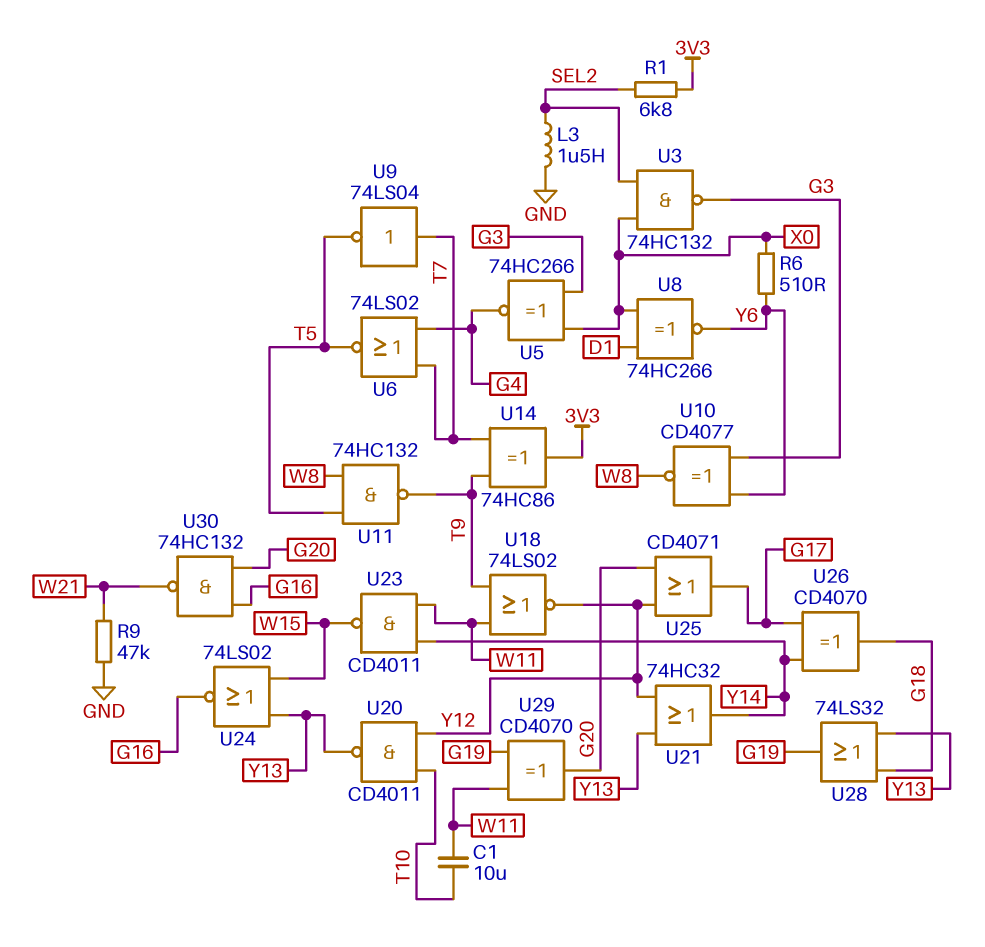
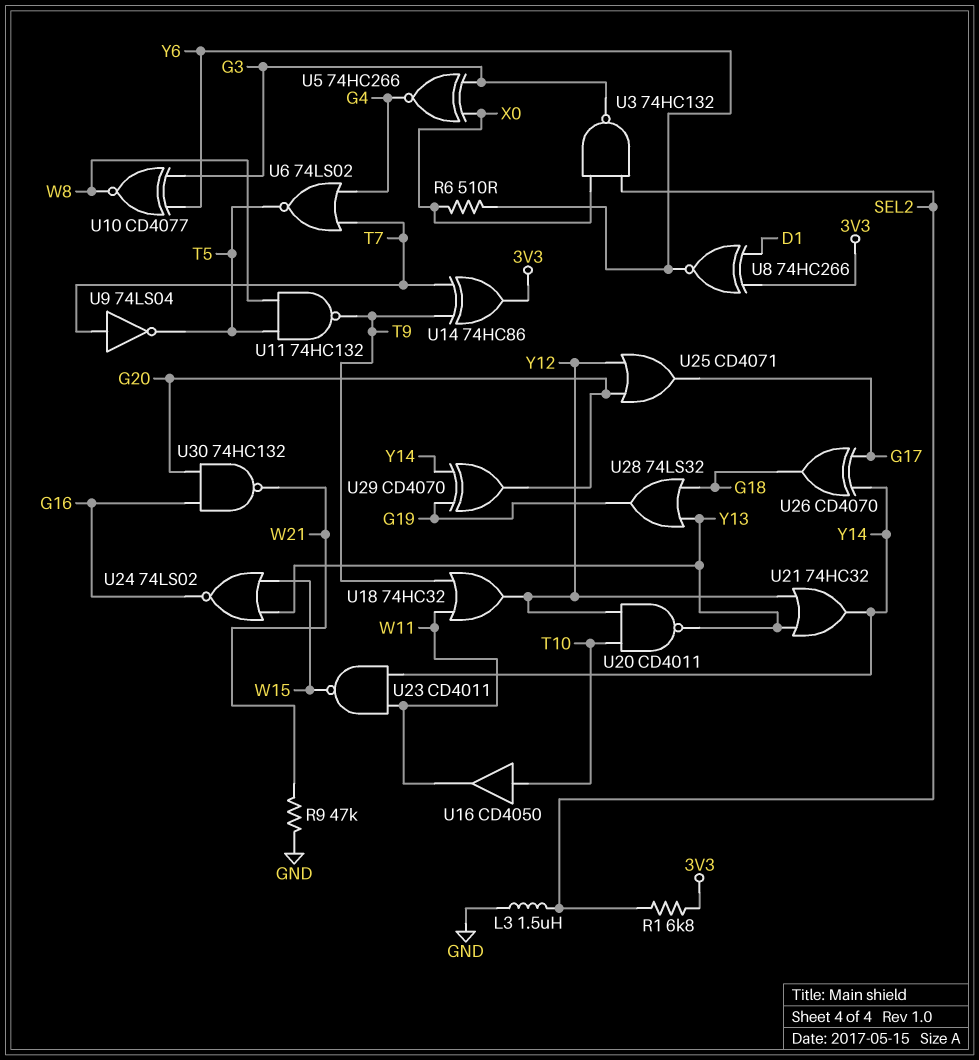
C1: 10uF (T10, W11) -> none
U8: XNOR 74HC266 (in D1, in X0, out Y6) -> XNOR 74HC266 (in 3V3, in D1, out Y6)
U16: none -> buffer CD4050 (in T10, out W11)
U18: NOR 74LS02 (in T9, in W11, out Y12) -> OR 74HC32 (in T9, in W11, out Y12)
U29: XOR CD4070 (in G19, in W11, out G20) -> XOR CD4070 (in G19, in Y14, out G20)

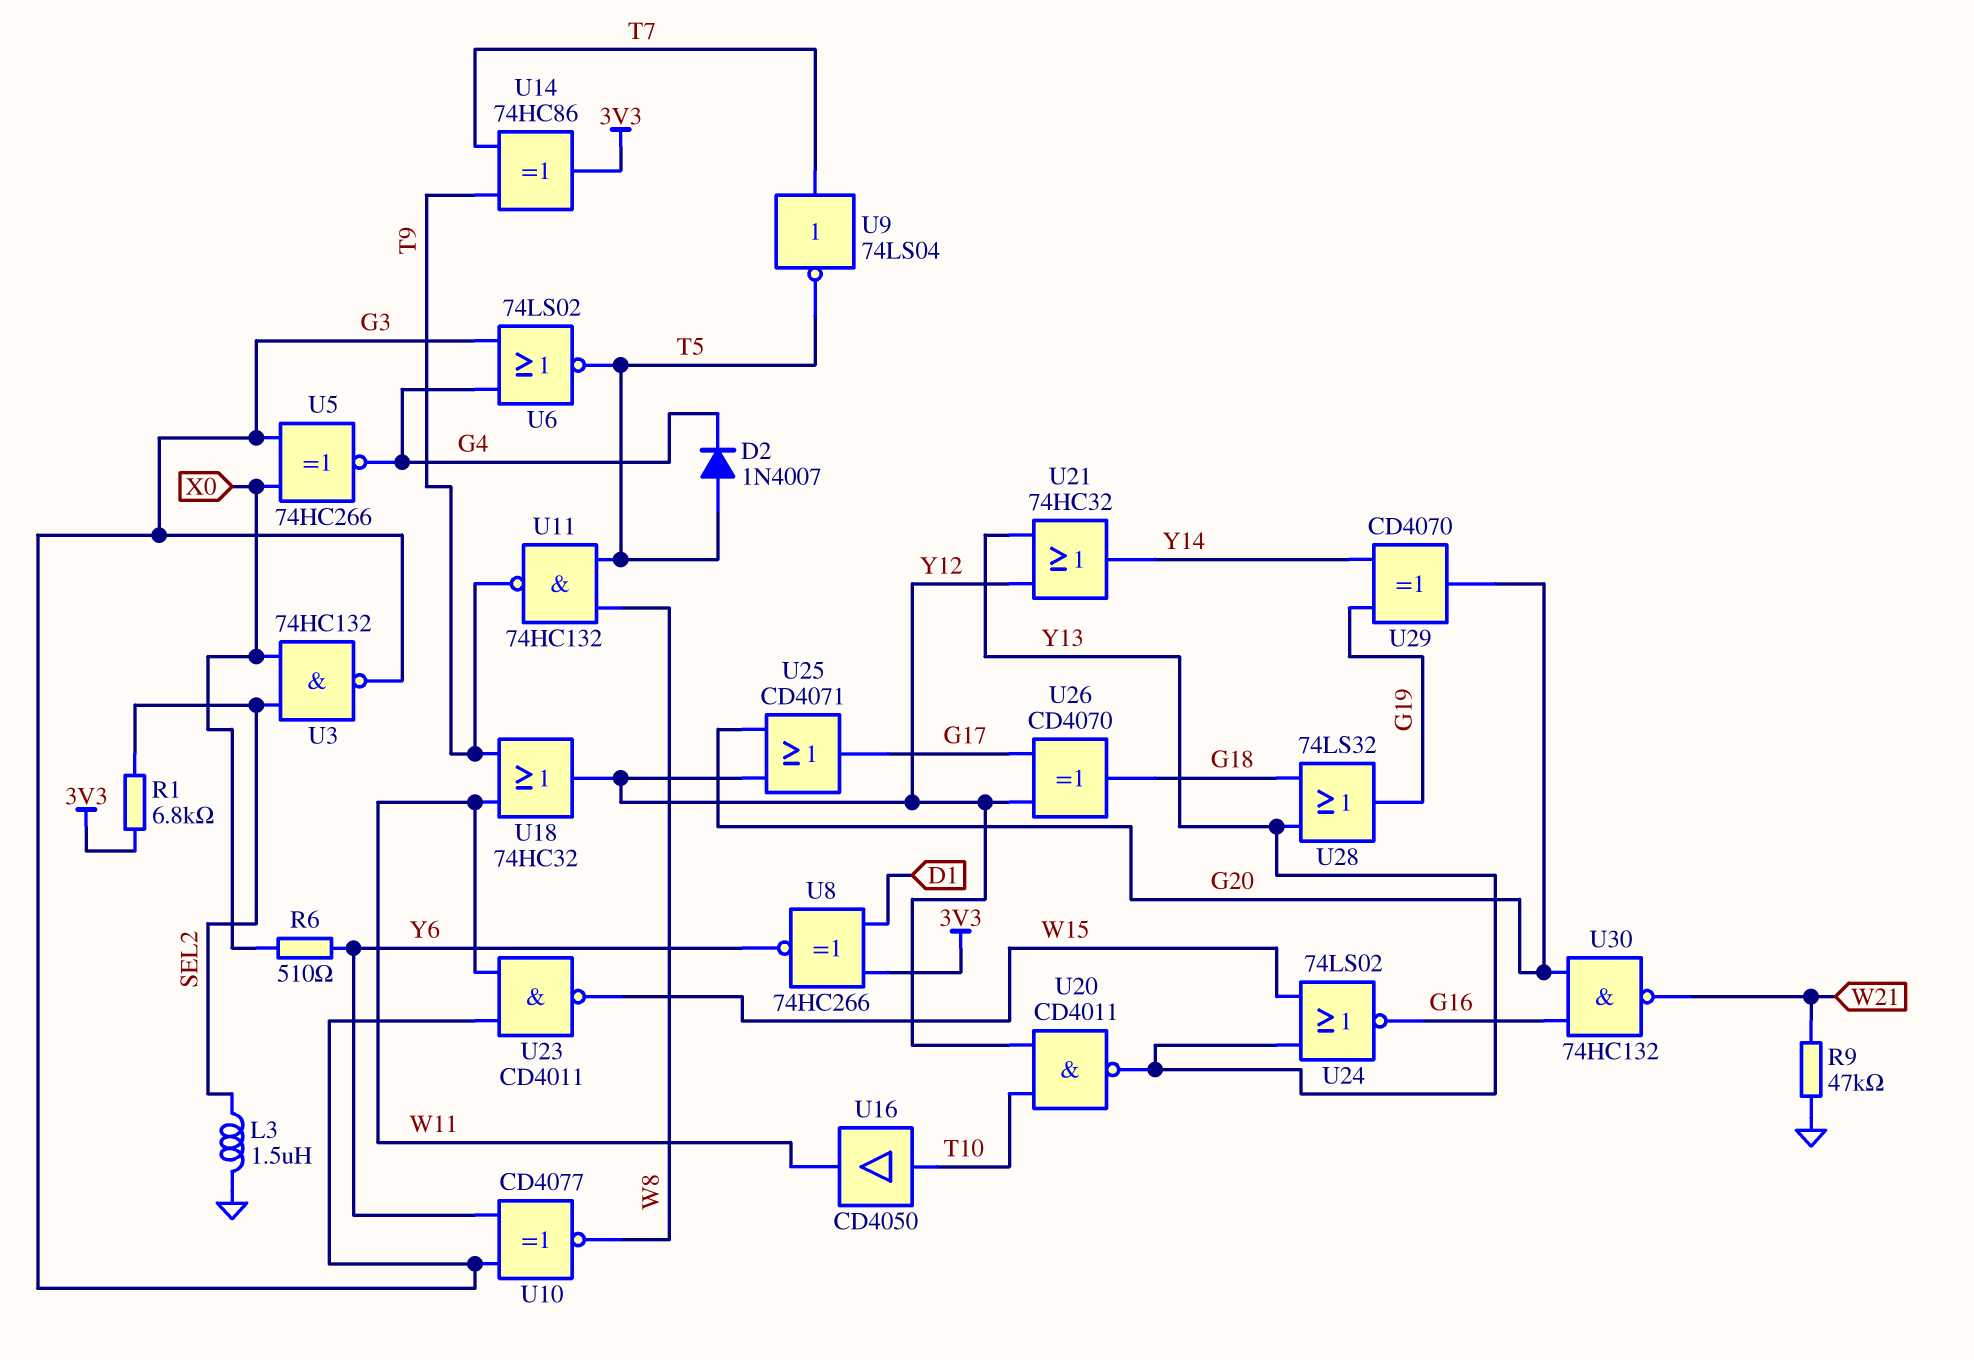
D2: none -> diode 1N4007 (A T5, K G4)
U6: NOR 74LS02 (in G4, in T7, out T5) -> NOR 74LS02 (in G3, in G4, out T5)
U23: NAND CD4011 (in W11, in Y14, out W15) -> NAND CD4011 (in G3, in W11, out W15)
U26: XOR CD4070 (in G17, in Y14, out G18) -> XOR CD4070 (in G17, in Y12, out G18)

